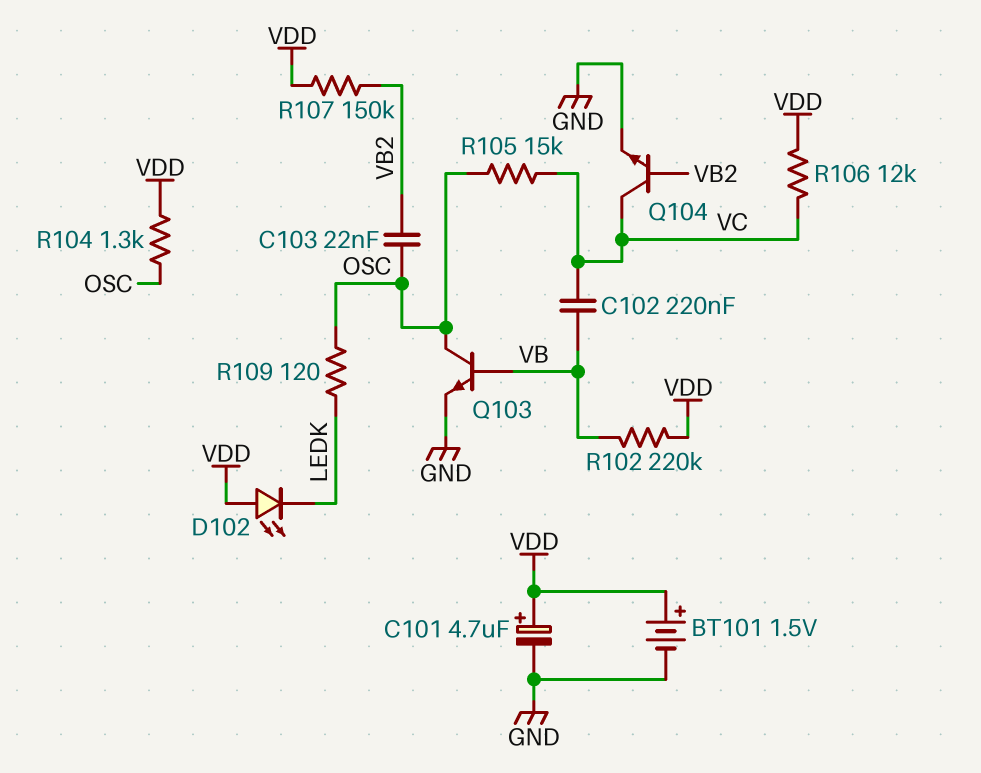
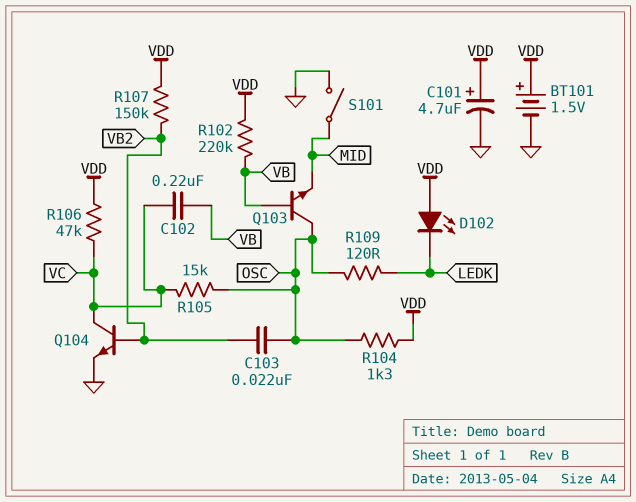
Q103: NPN (B VB, C OSC, E GND) -> NPN (B VB, C OSC, E MID)
R106: 12k (VC, VDD) -> 47k (VC, VDD)
S101: none -> switch (GND, MID)

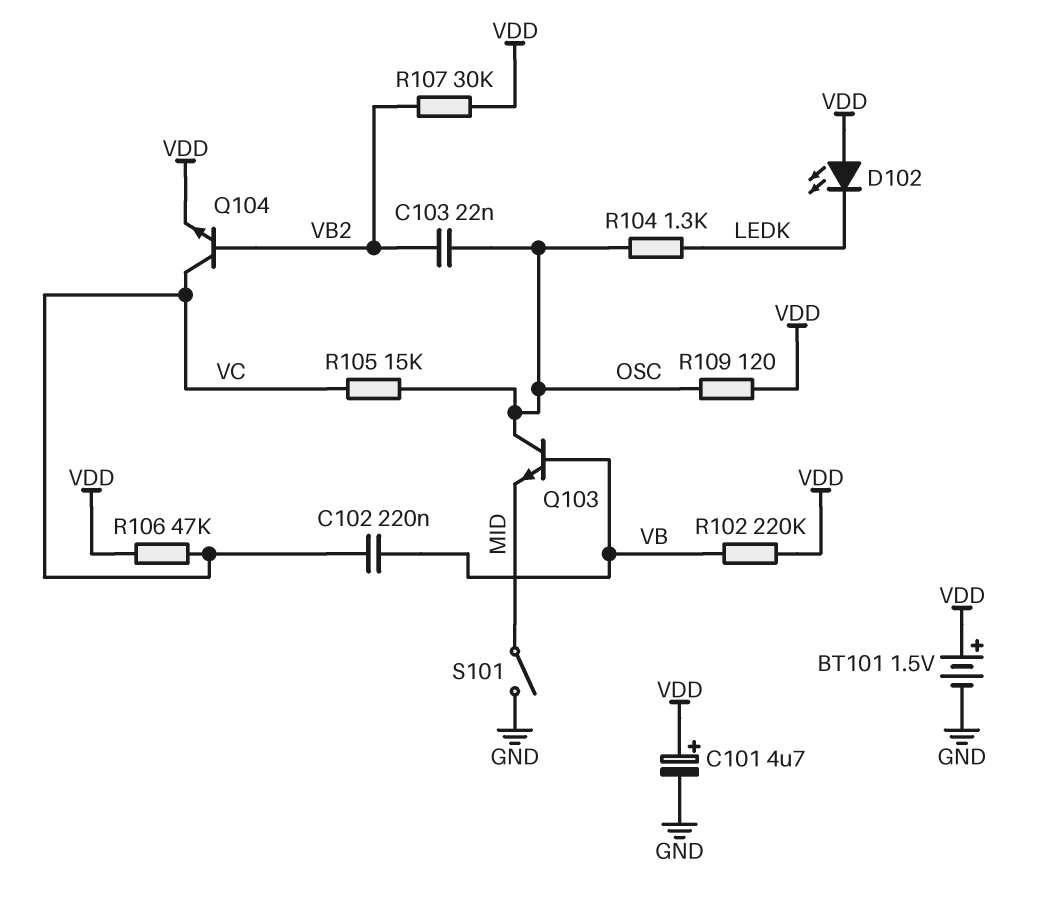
Q104: NPN (B VB2, C VC, E GND) -> NPN (B VB2, C VC, E VDD)
R104: 1.3k (OSC, VDD) -> 1.3k (LEDK, OSC)
R107: 150k (VB2, VDD) -> 30k (VB2, VDD)
R109: 120 (LEDK, OSC) -> 120 (OSC, VDD)

